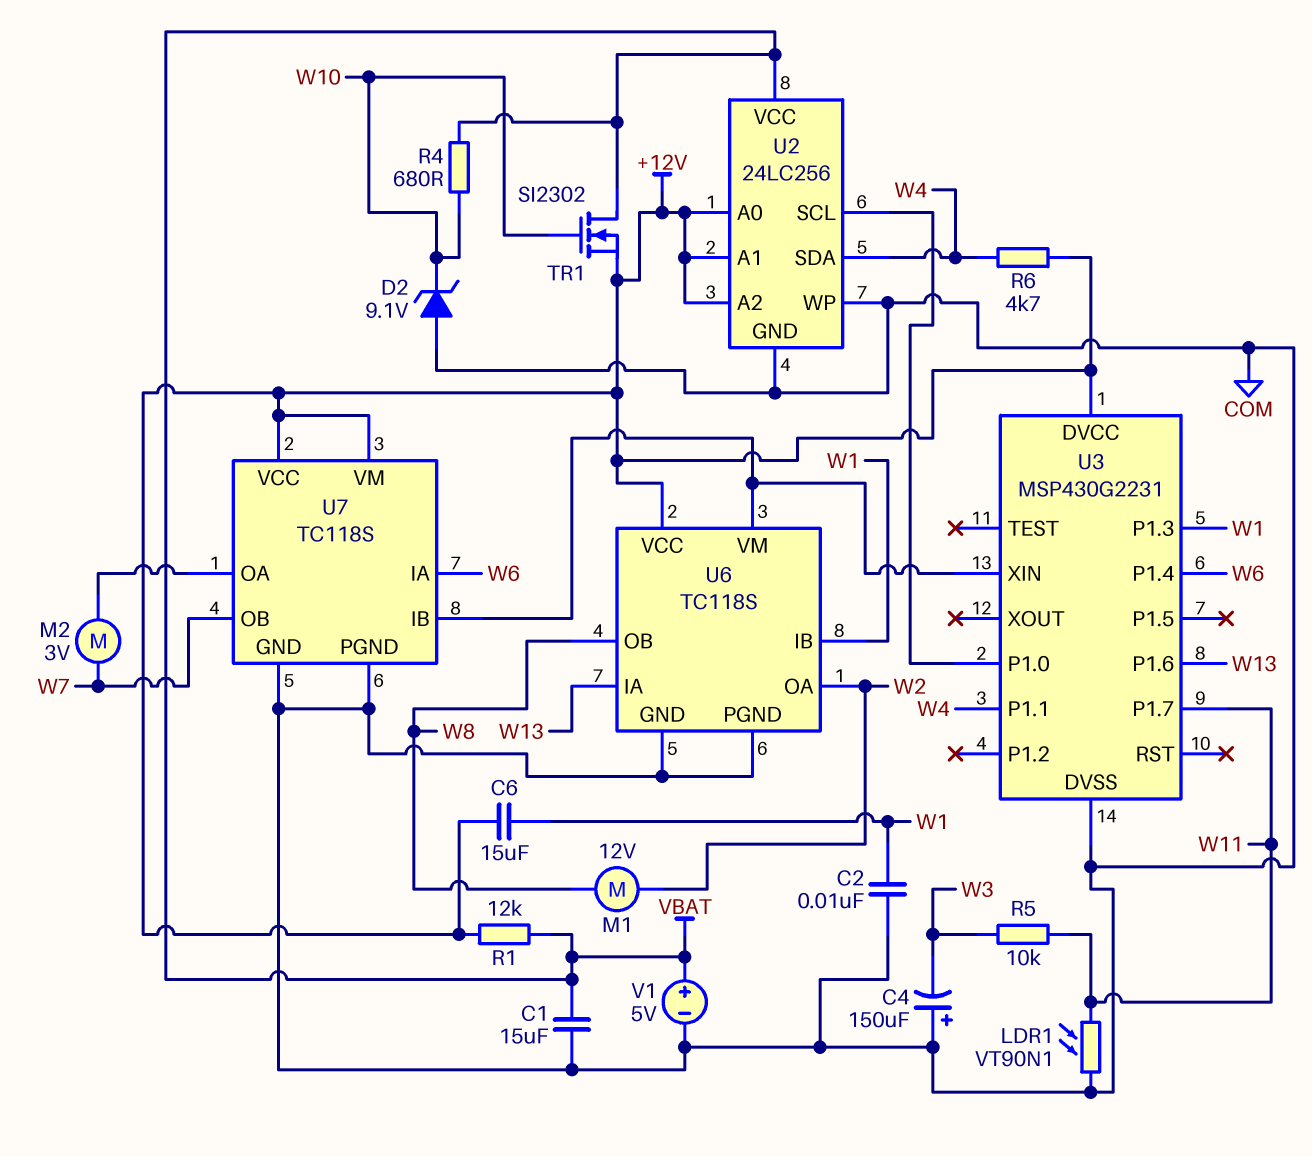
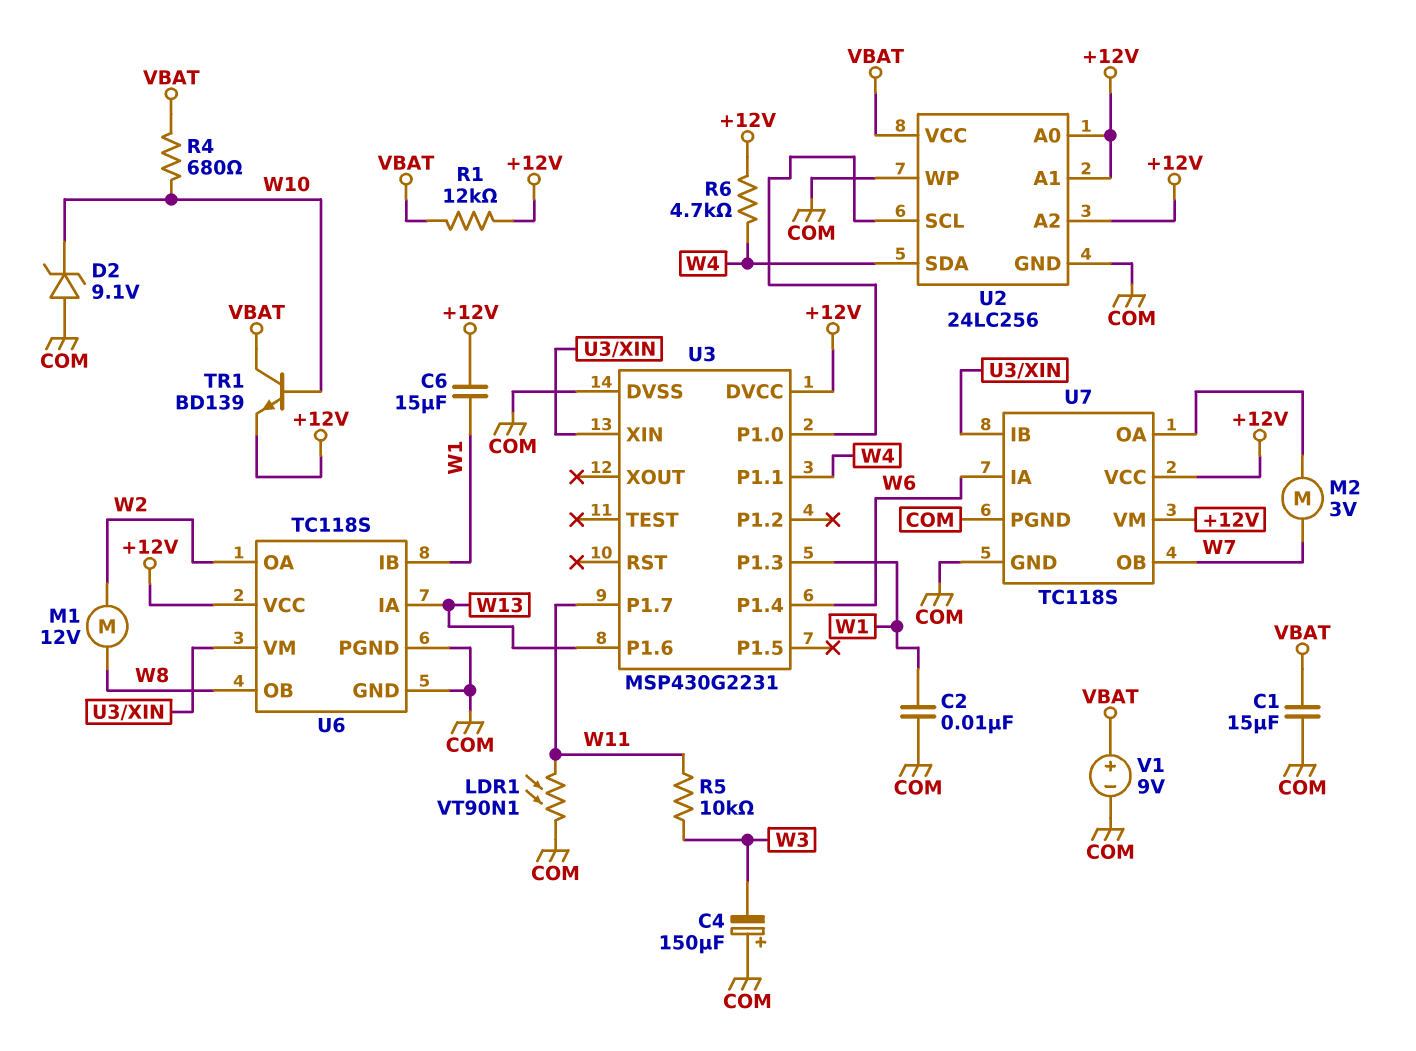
TR1: NMOS SI2302 (G W10, D VBAT, S +12V) -> NPN BD139 (B W10, C VBAT, E +12V)
V1: 5V (plus VBAT, minus COM) -> 9V (plus VBAT, minus COM)

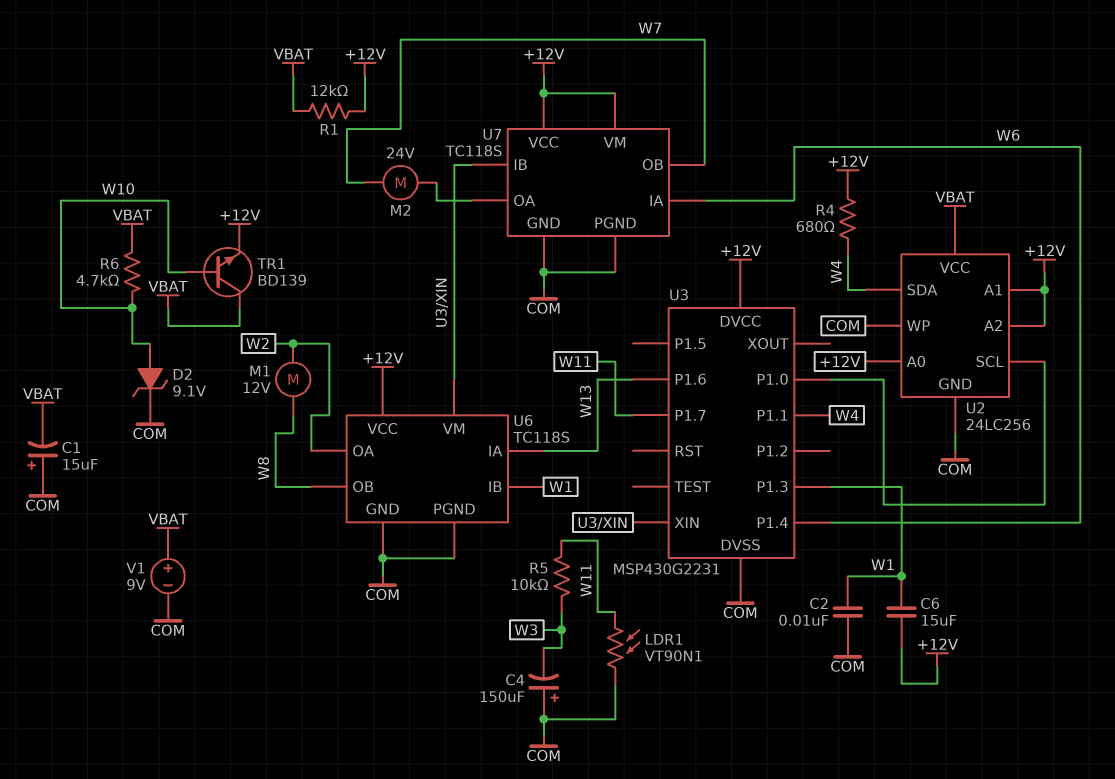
C1: 15uF (COM, VBAT) -> 15uF (plus COM, minus VBAT)
D2: zener 9.1V (A COM, K W10) -> zener 9.1V (A W10, K COM)
M2: motor 3V (U7/OA, W7) -> motor 24V (U7/OA, W7)
R4: 680 (VBAT, W10) -> 680 (+12V, W4)
R6: 4.7k (+12V, W4) -> 4.7k (VBAT, W10)

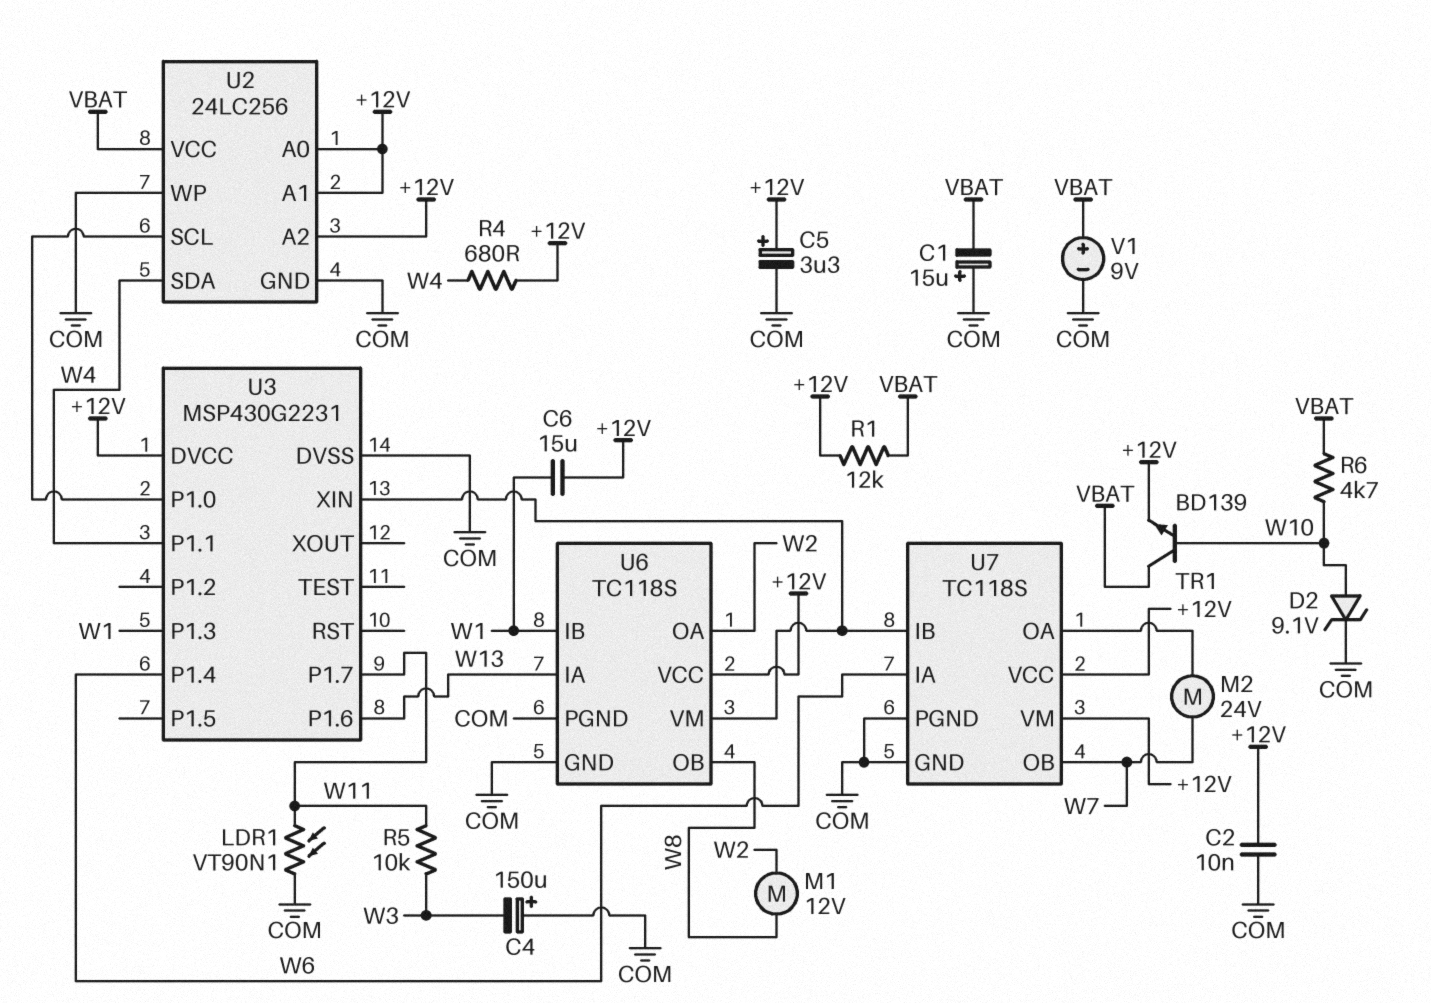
C2: 10nF (COM, W1) -> 10nF (+12V, COM)
C5: none -> 3.3uF (plus +12V, minus COM)

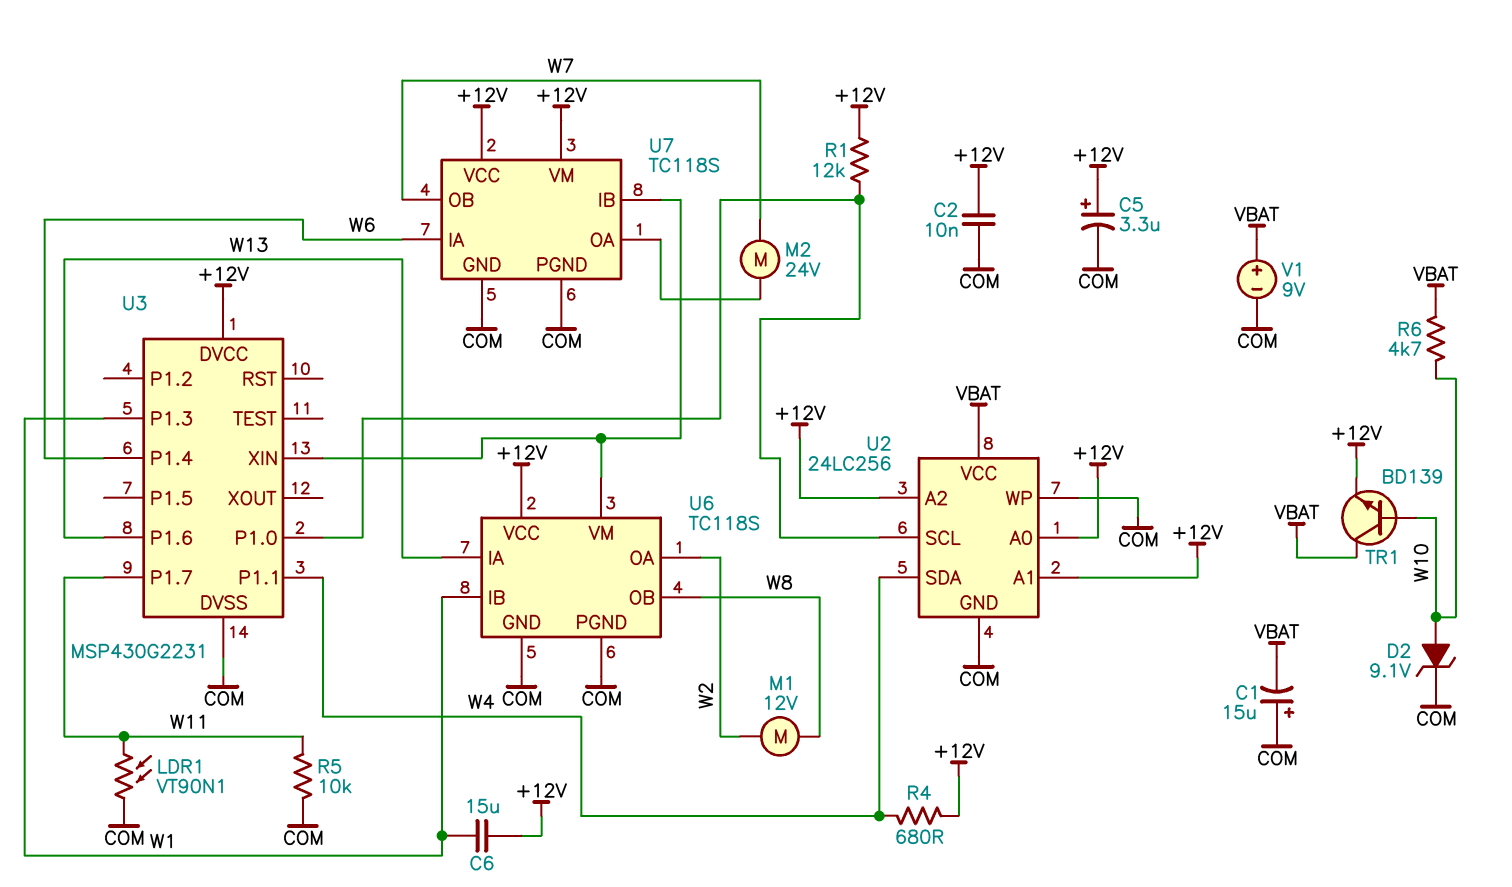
C4: 150uF (plus COM, minus W3) -> none
R1: 12k (+12V, VBAT) -> 12k (+12V, U2/SCL)
R5: 10k (W3, W11) -> 10k (COM, W11)

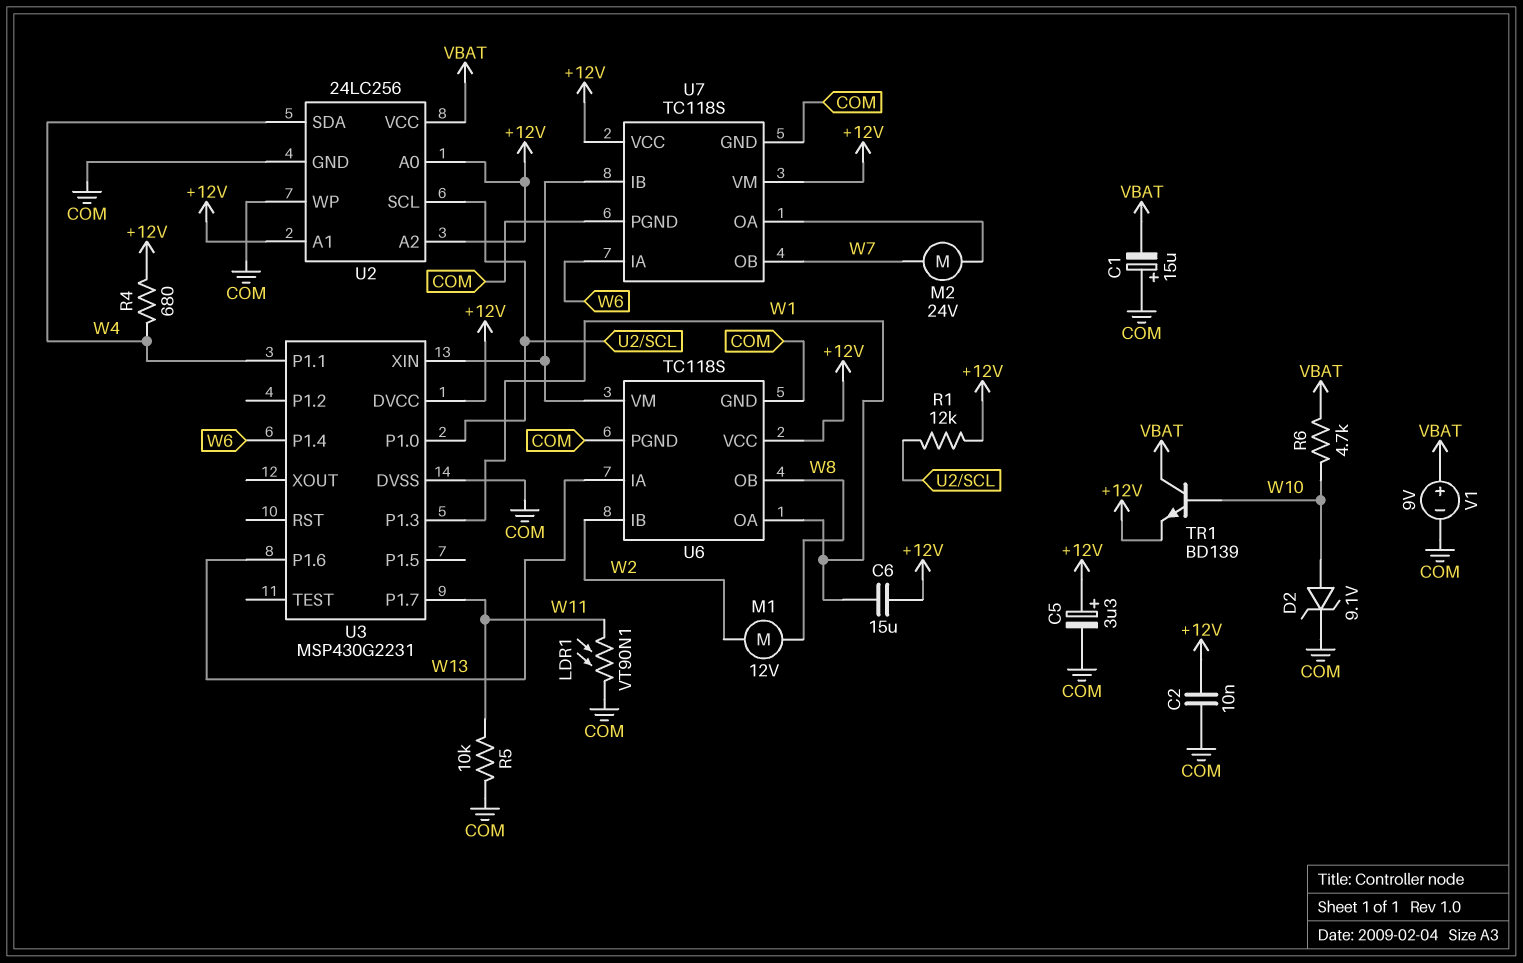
U6 pin IB: W1 -> W2
U6 pin OA: W2 -> W1

